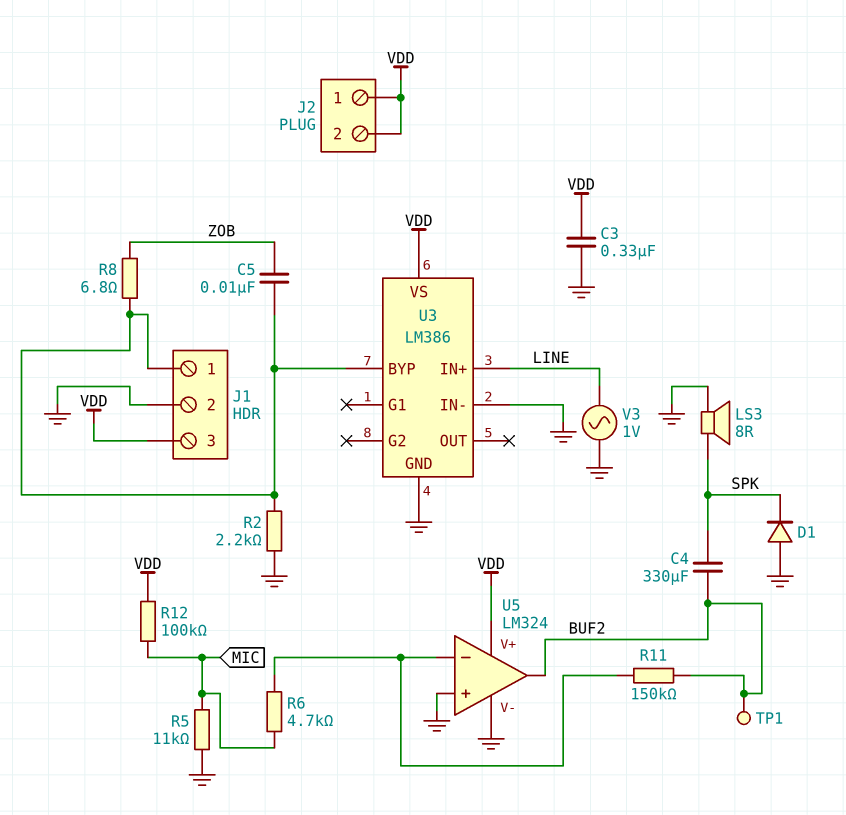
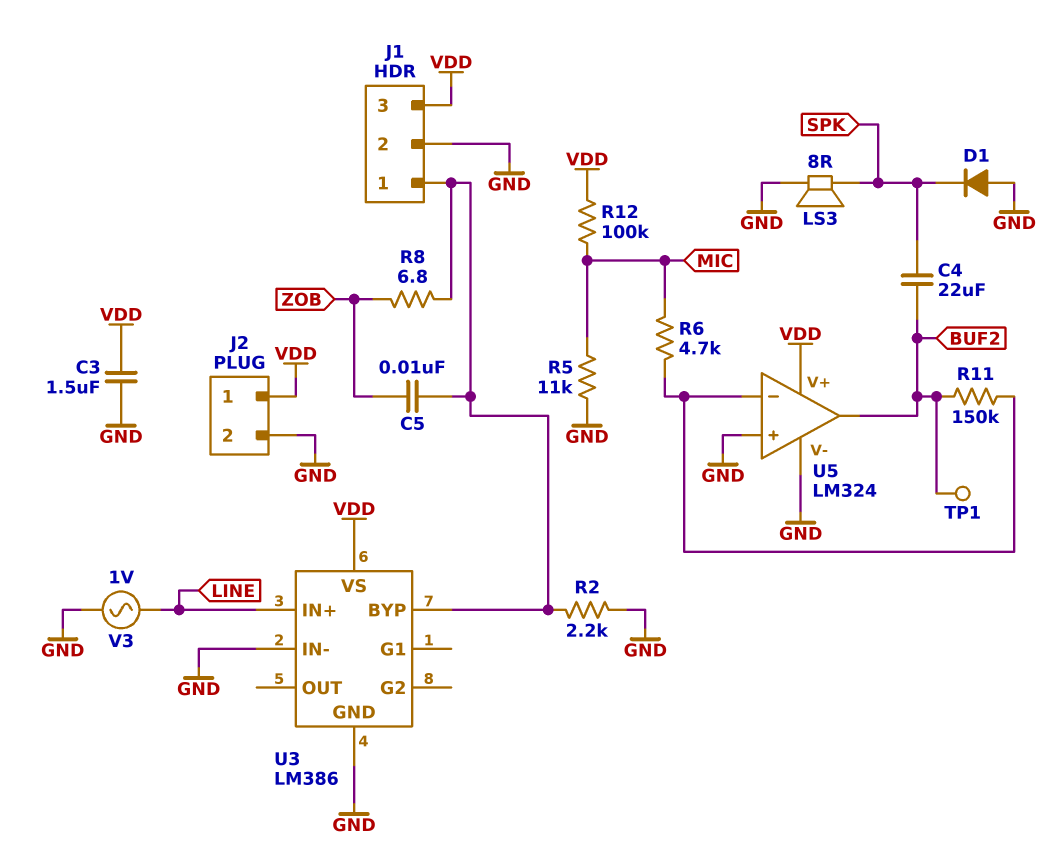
C3: 330nF (GND, VDD) -> 1.5uF (GND, VDD)
C4: 330uF (BUF2, SPK) -> 22uF (BUF2, SPK)
J2 pin 2: VDD -> GND

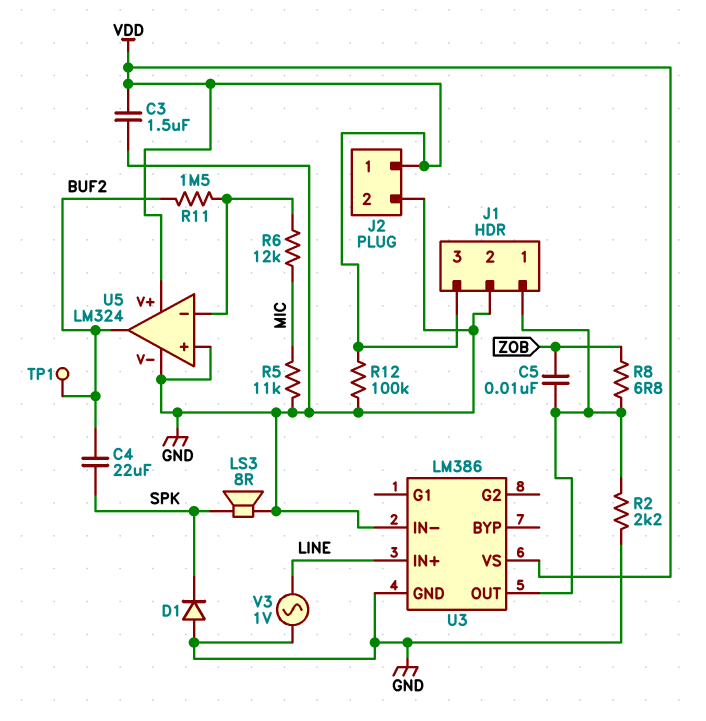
R6: 4.7k (MIC, U5/in-) -> 12k (MIC, U5/in-)
R11: 150k (BUF2, U5/in-) -> 1.5M (BUF2, U5/in-)
R12: 100k (MIC, VDD) -> 100k (GND, VDD)
U3 pin BYP: J1/1 -> none
U3 pin OUT: none -> J1/1

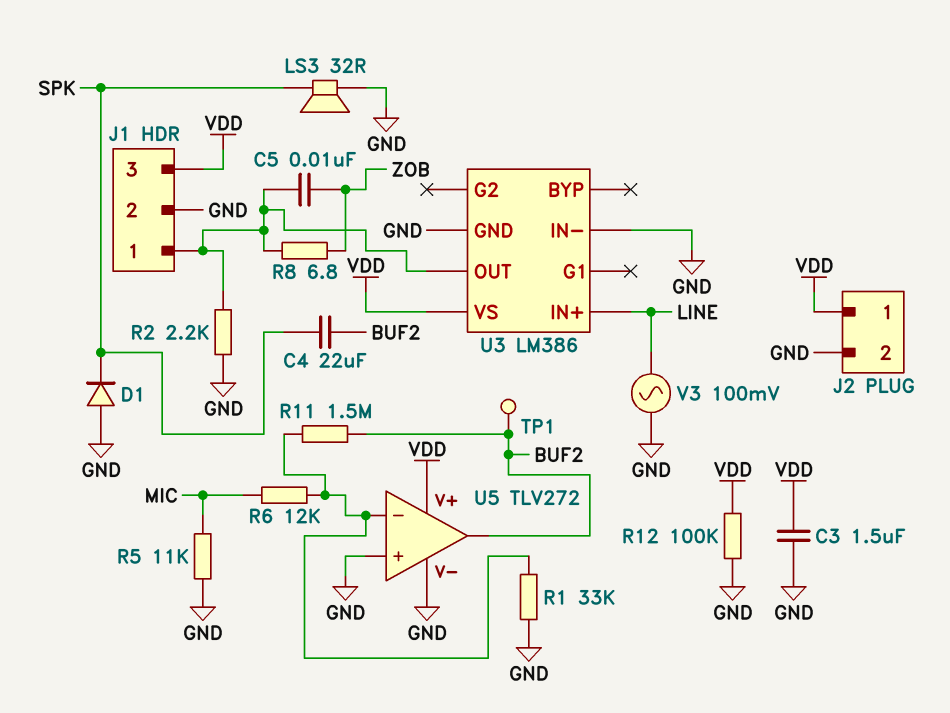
LS3: speaker 8R (GND, SPK) -> speaker 32R (GND, SPK)
R1: none -> 33k (GND, U5/in-)
U5: LM324 -> TLV272
V3: AC 1V (GND, LINE) -> AC 100mV (GND, LINE)

